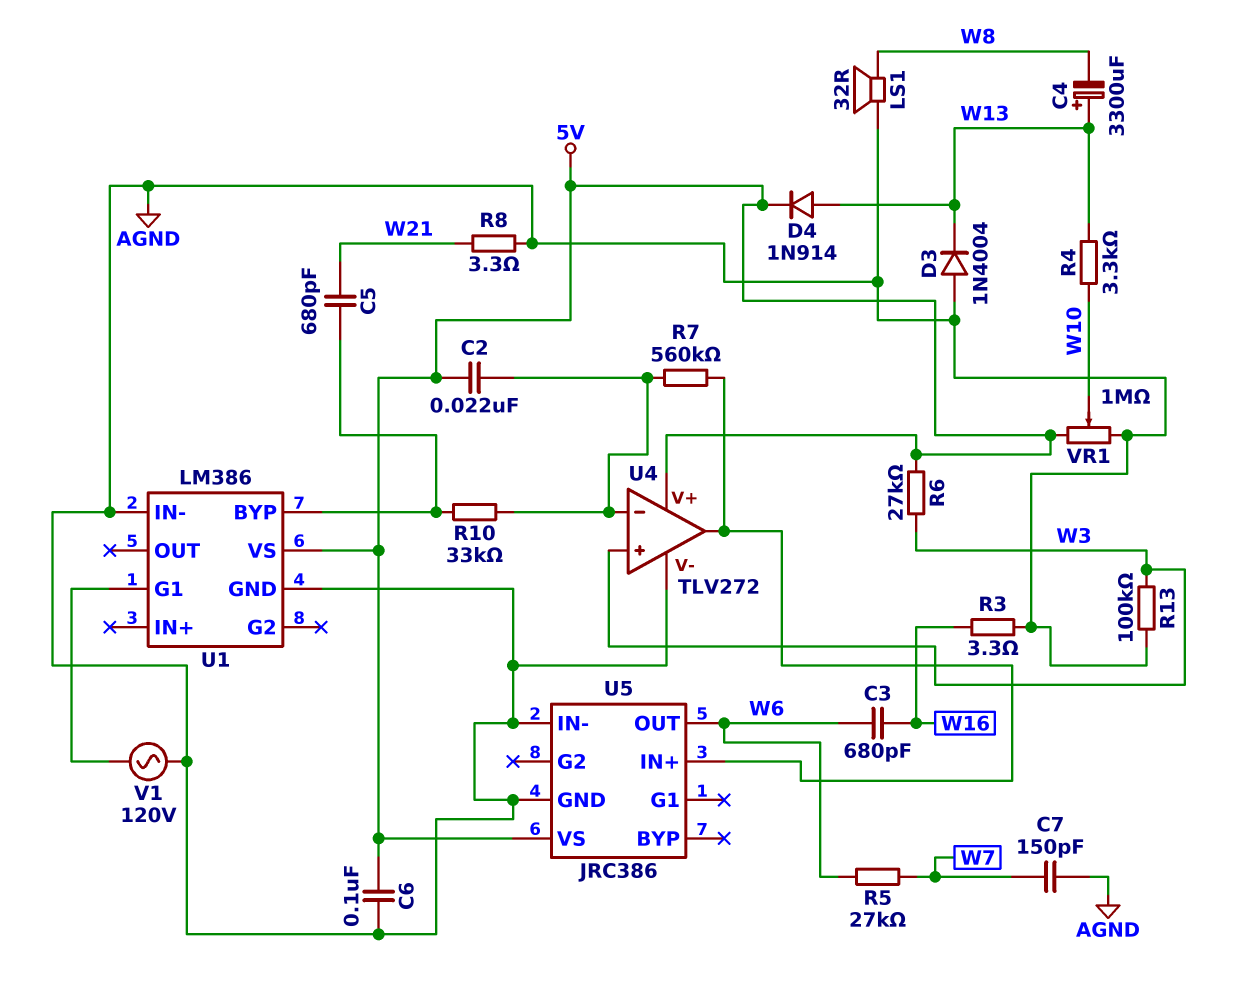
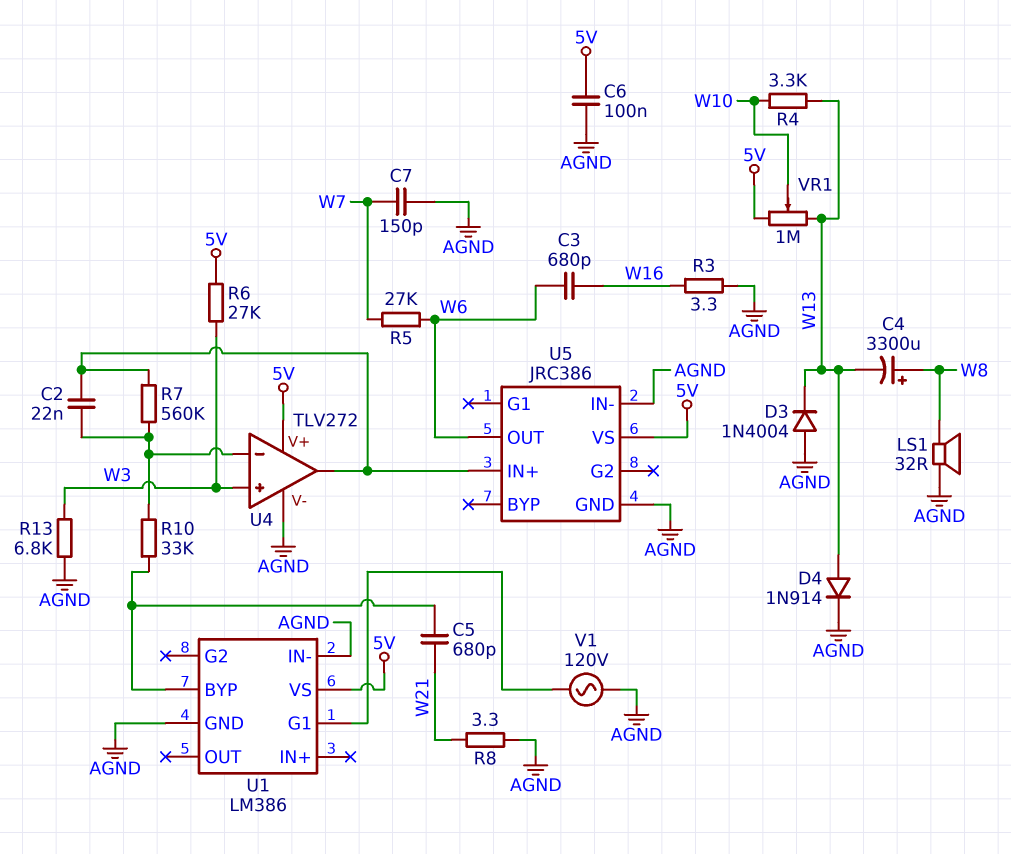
C2: 22nF (5V, U4/in-) -> 22nF (U4/in-, U4/out)
C4: 3300uF (plus W13, minus W8) -> 3300uF (plus W8, minus W13)
D4: diode 1N914 (A W13, K 5V) -> diode 1N914 (A W13, K AGND)
R13: 100k (AGND, W3) -> 6.8k (AGND, W3)
VR1: 1M (5V, AGND, wiper W10) -> 1M (5V, W13, wiper W10)

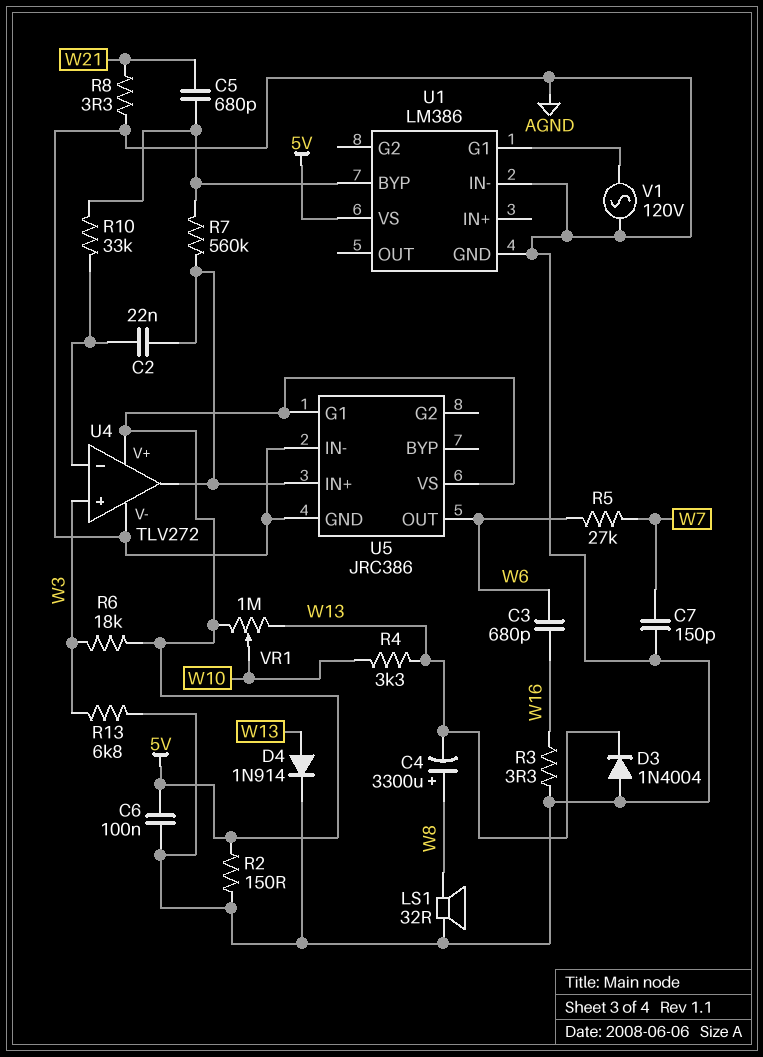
R2: none -> 150 (5V, AGND)
R6: 27k (5V, W3) -> 18k (5V, W3)
R7: 560k (U4/in-, U4/out) -> 560k (U1/BYP, U4/out)
U5 pin G1: none -> 5V

